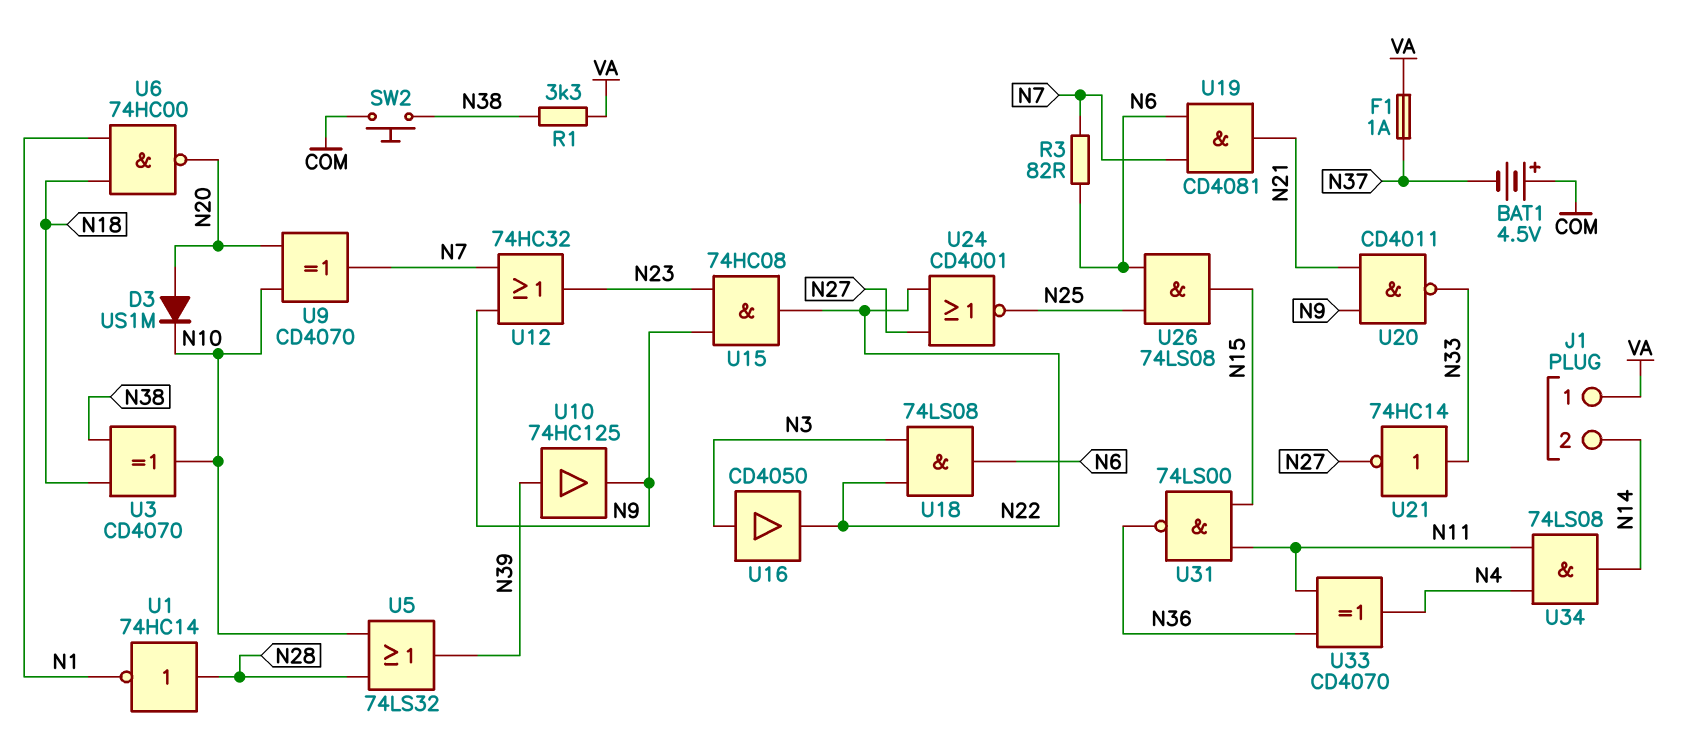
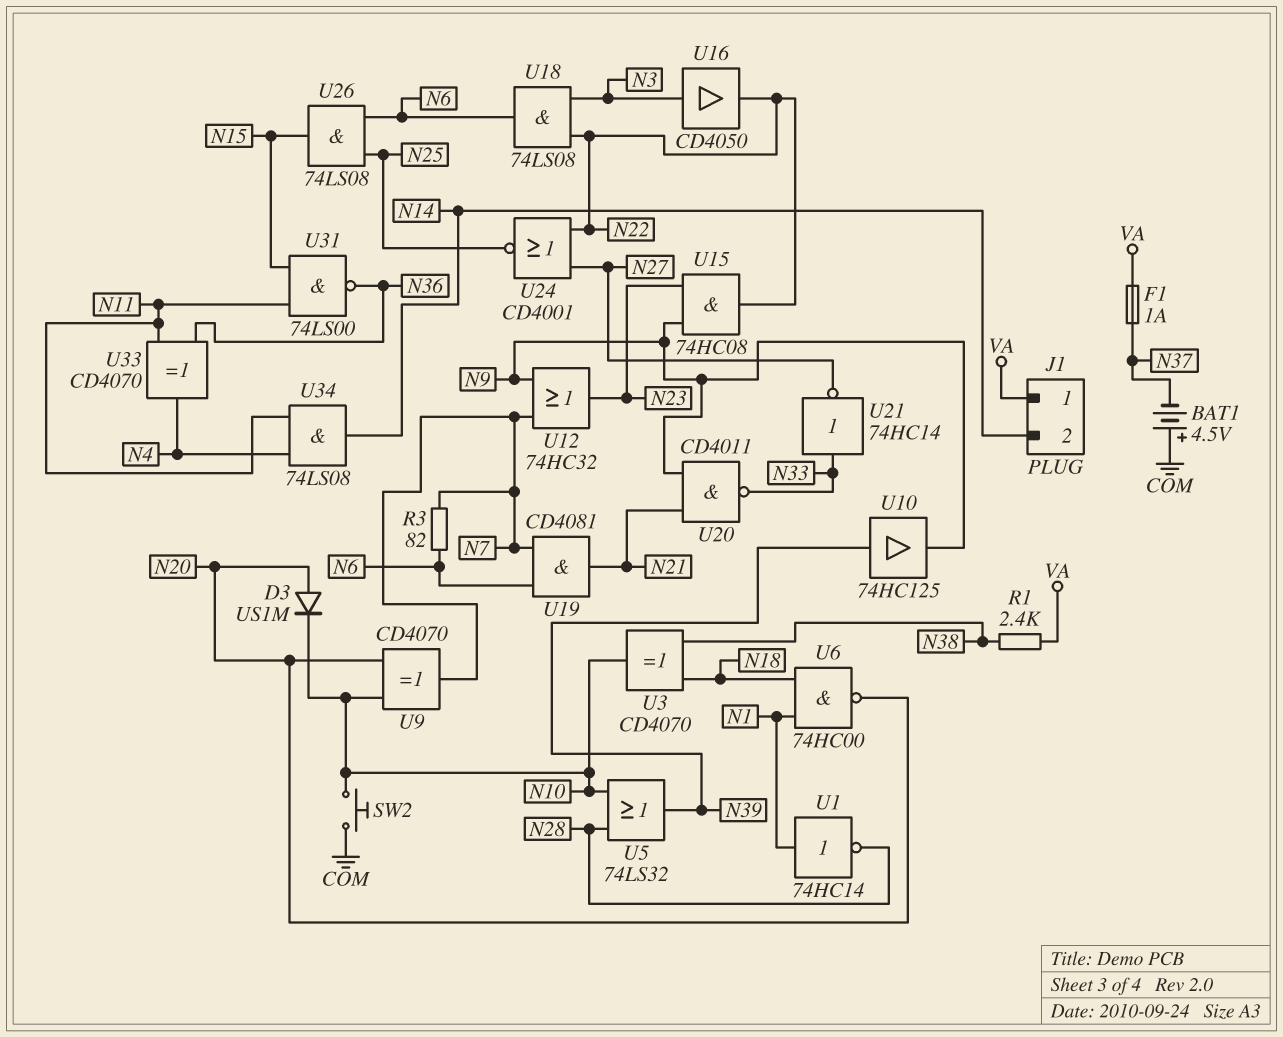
R1: 3.3k (N38, VA) -> 2.4k (N38, VA)
SW2: button (COM, N38) -> button (COM, N10)
U1: NOT 74HC14 (in N28, out N1) -> NOT 74HC14 (in N1, out N28)

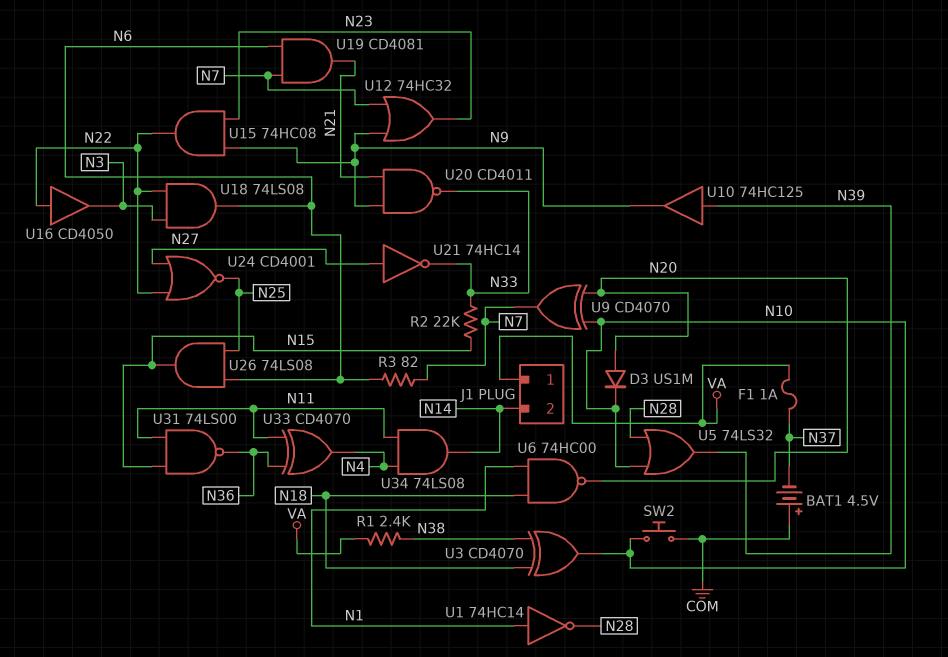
R2: none -> 22k (N15, N33)
U16: buffer CD4050 (in N3, out N22) -> buffer CD4050 (in N22, out N3)
U21: NOT 74HC14 (in N33, out N27) -> NOT 74HC14 (in N27, out N33)

